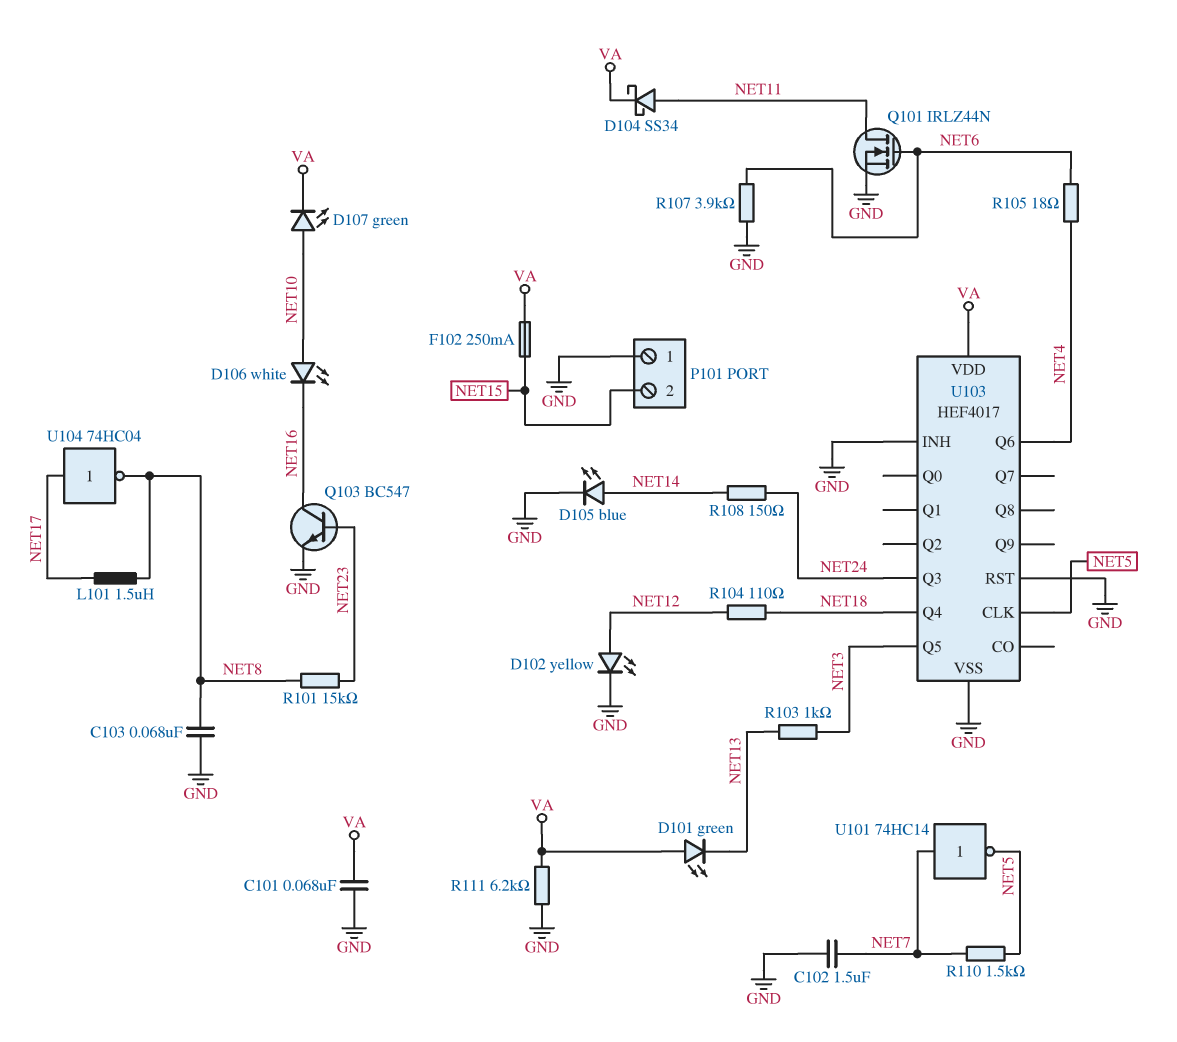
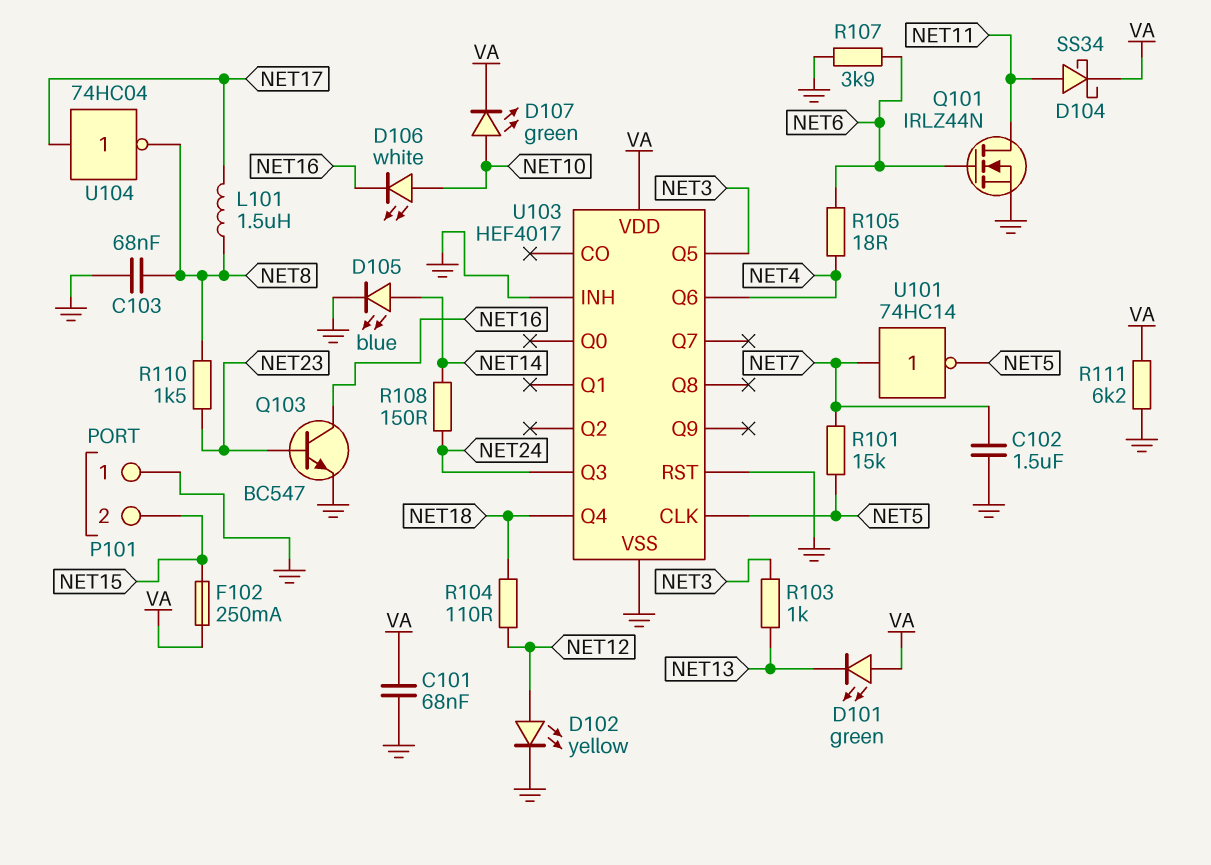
R101: 15k (NET8, NET23) -> 15k (NET5, NET7)
R110: 1.5k (NET5, NET7) -> 1.5k (NET8, NET23)

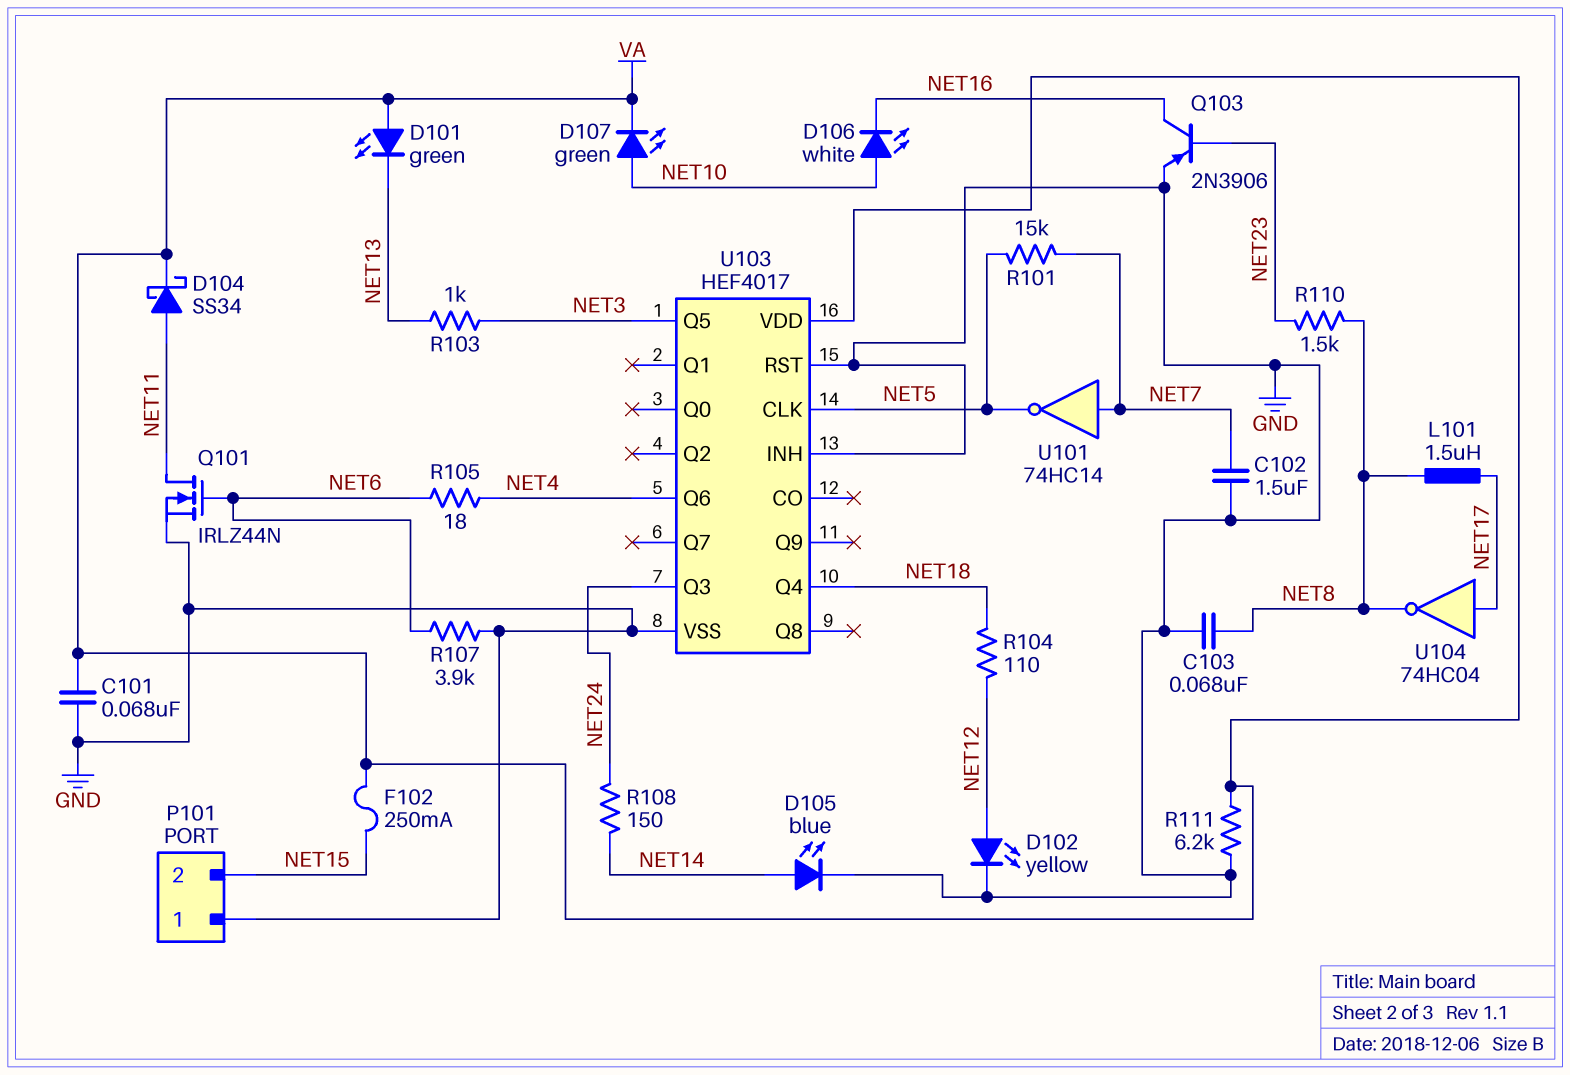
Q103: NPN BC547 (B NET23, C NET16, E GND) -> PNP 2N3906 (B NET23, C NET16, E GND)

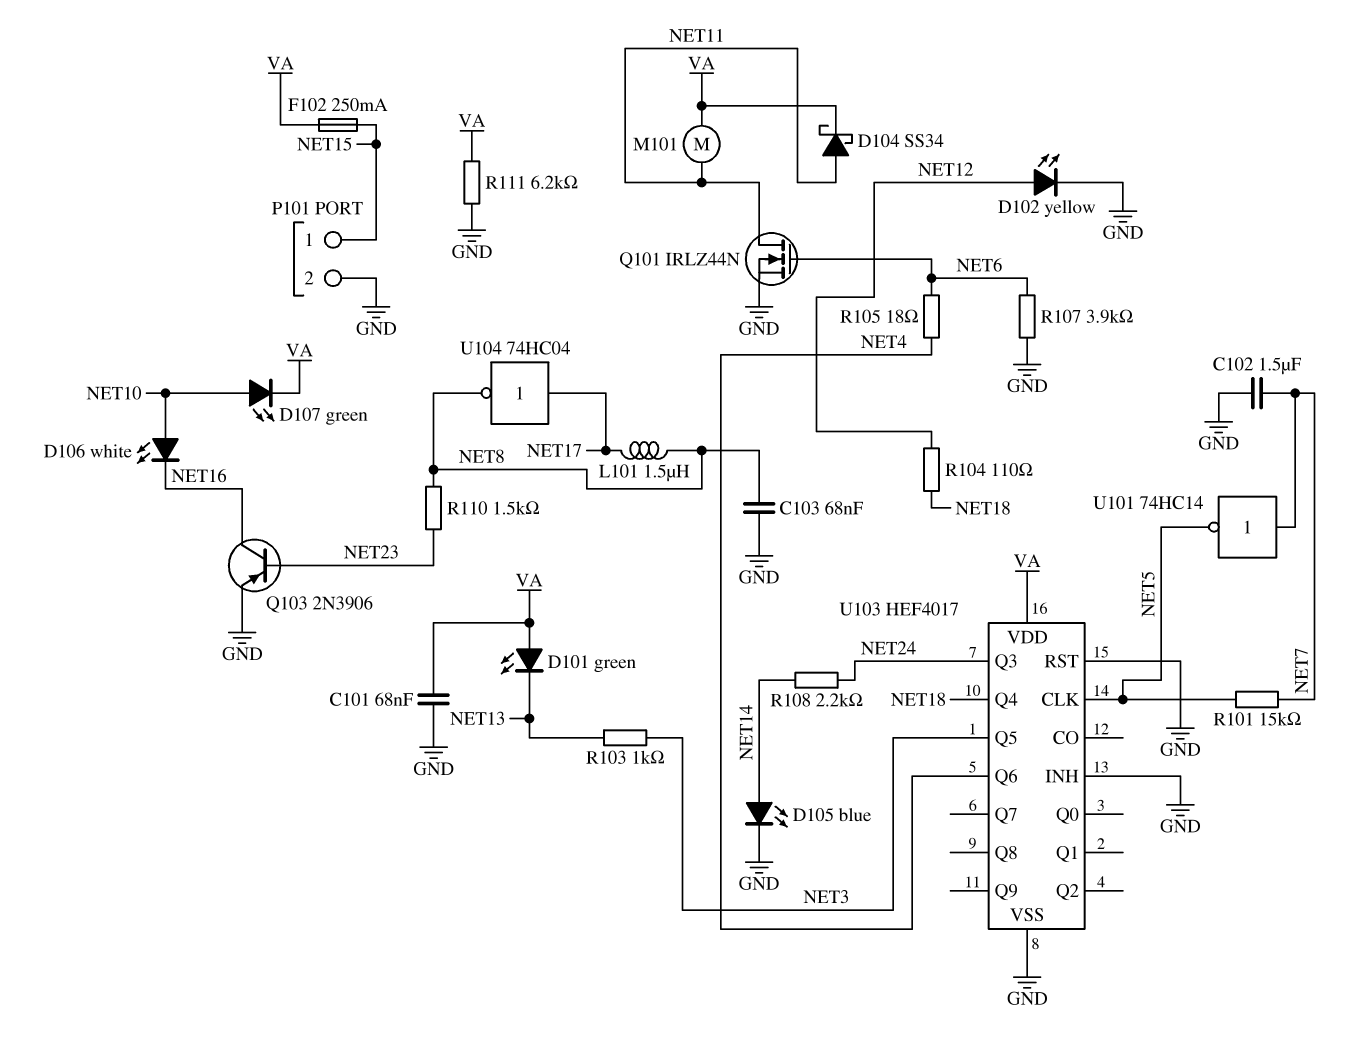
M101: none -> motor (NET11, VA)
P101 pin 1: GND -> NET15
P101 pin 2: NET15 -> GND
R108: 150 (NET14, NET24) -> 2.2k (NET14, NET24)

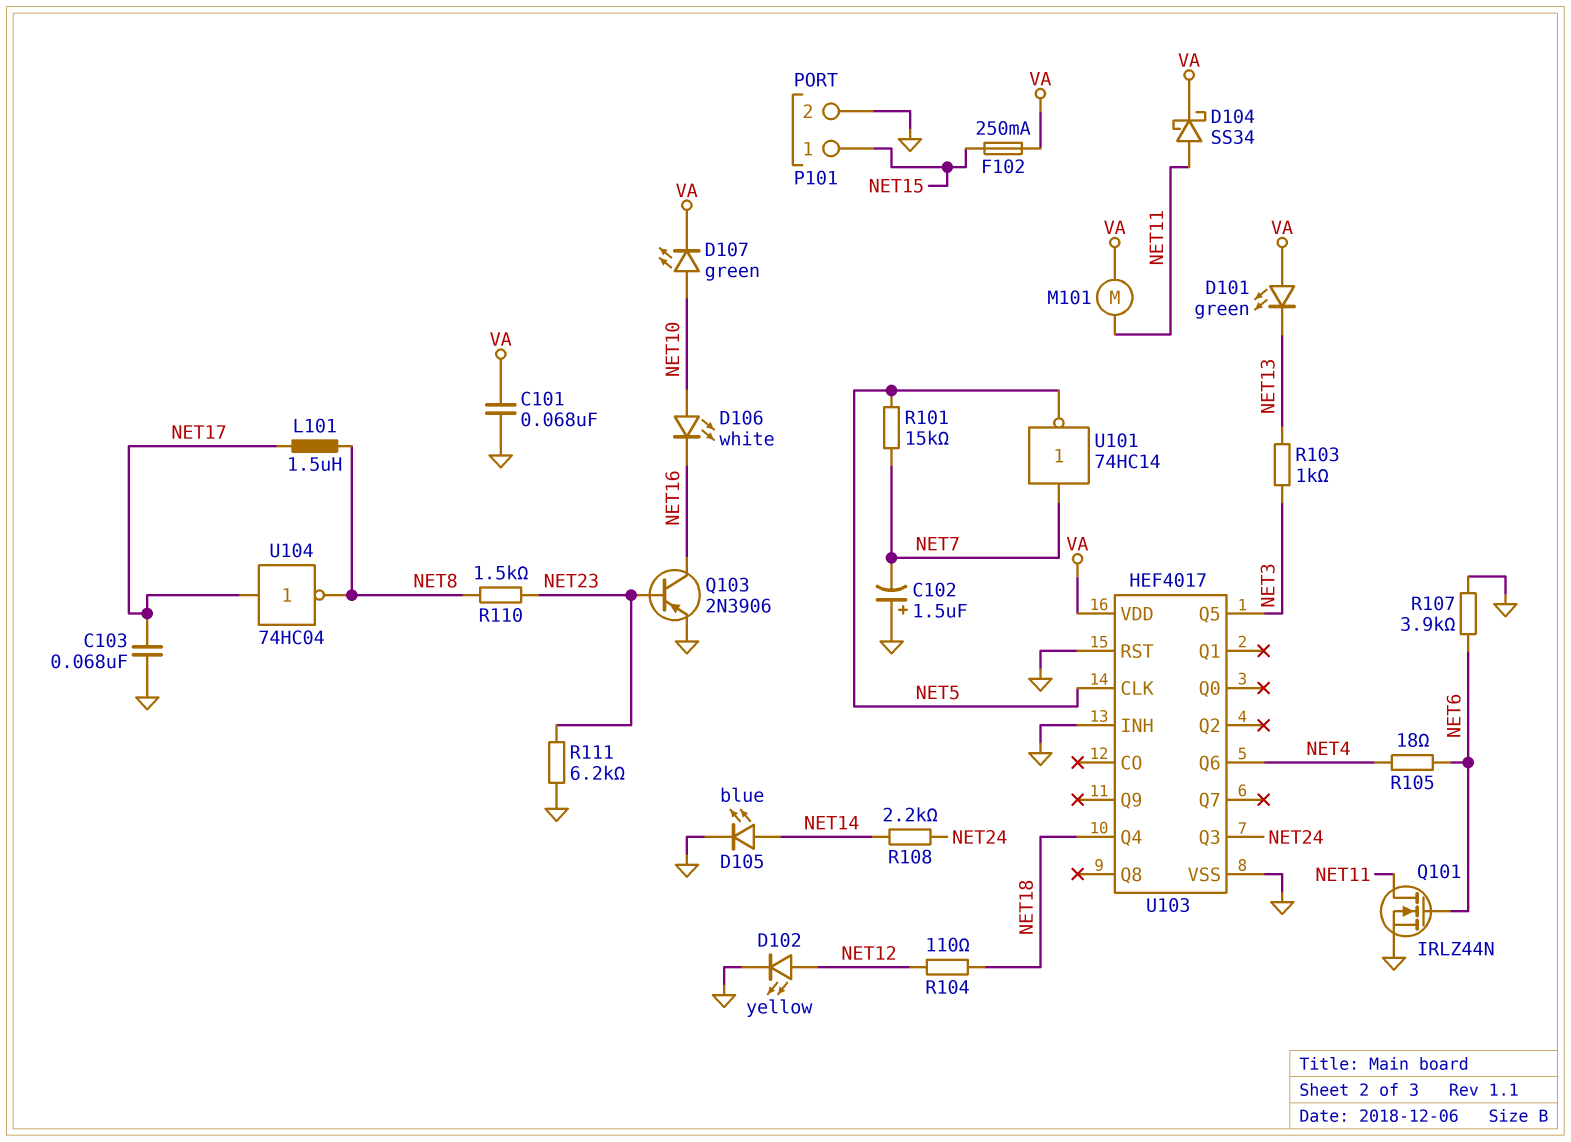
C102: 1.5uF (GND, NET7) -> 1.5uF (plus GND, minus NET7)
C103: 68nF (GND, NET8) -> 68nF (GND, NET17)
R111: 6.2k (GND, VA) -> 6.2k (GND, NET23)

